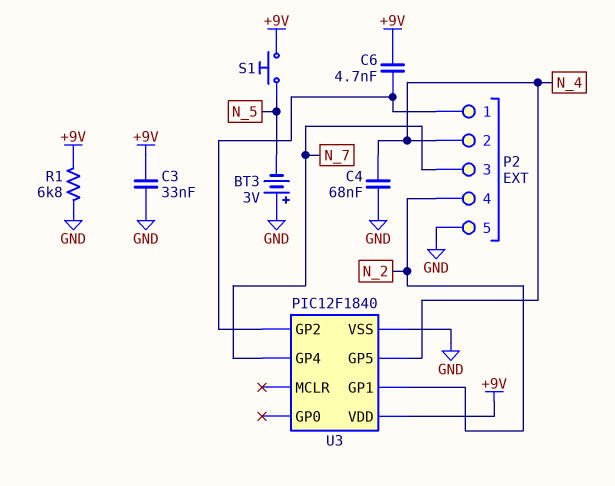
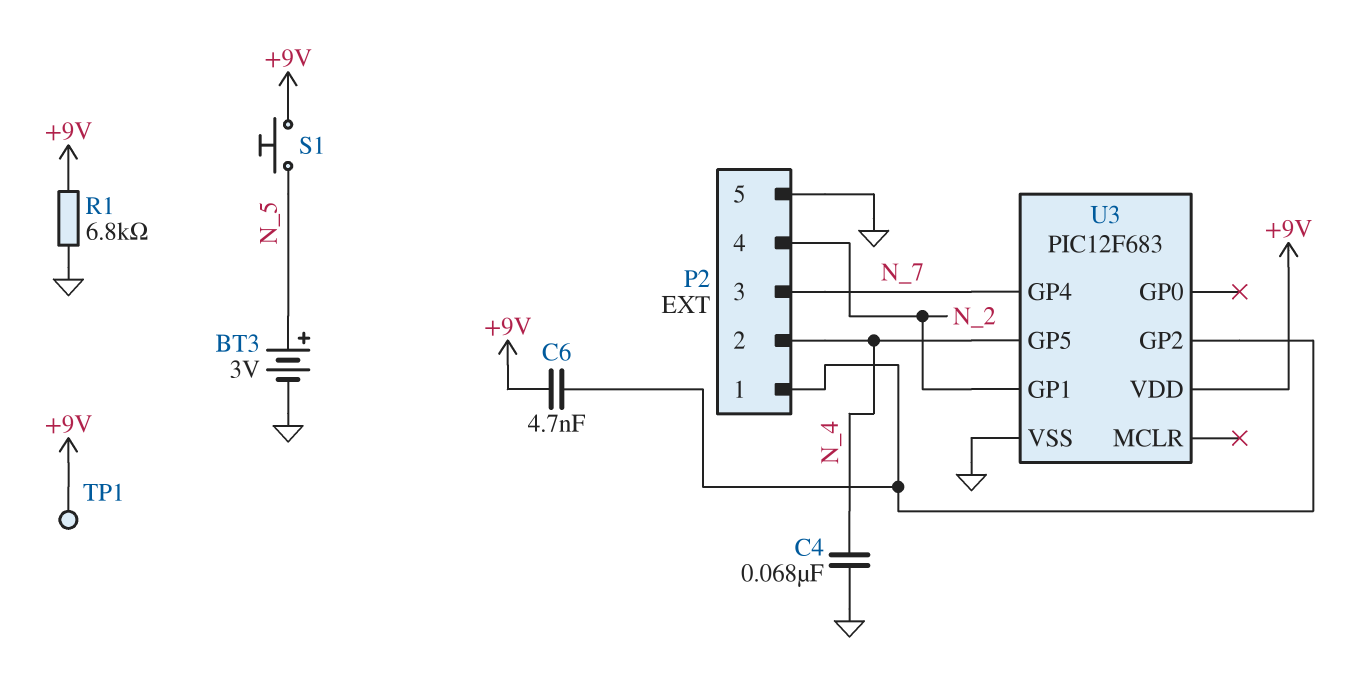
BT3: 3V (plus GND, minus N_5) -> 3V (plus N_5, minus GND)
C3: 33nF (+9V, GND) -> none
TP1: none -> test point (+9V)
U3: PIC12F1840 -> PIC12F683

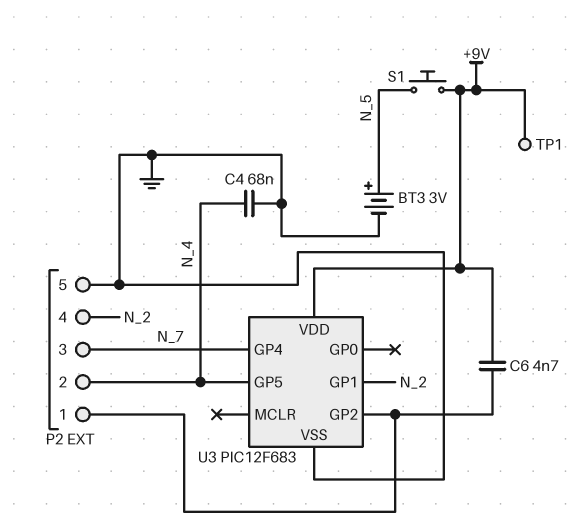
R1: 6.8k (+9V, GND) -> none

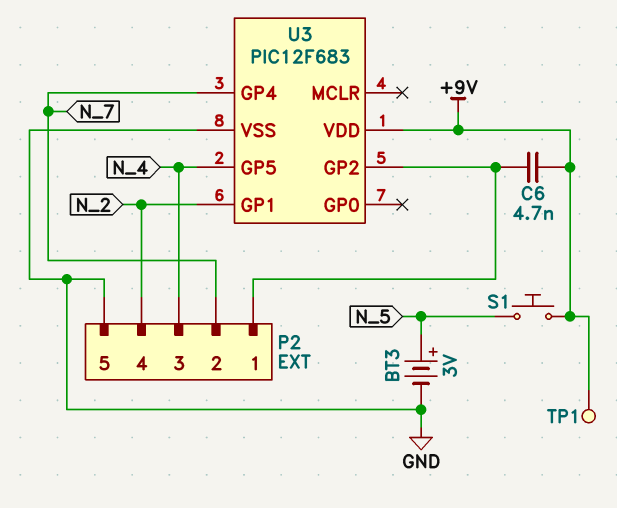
C4: 68nF (GND, N_4) -> none
P2 pin 2: N_4 -> N_7
P2 pin 3: N_7 -> N_4

